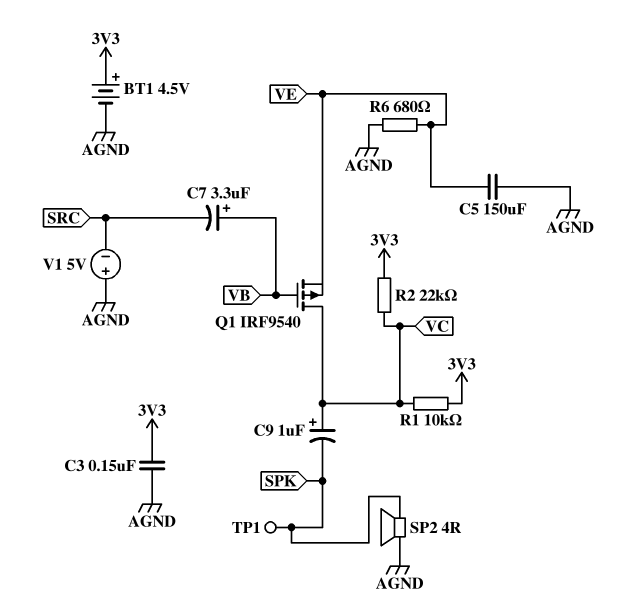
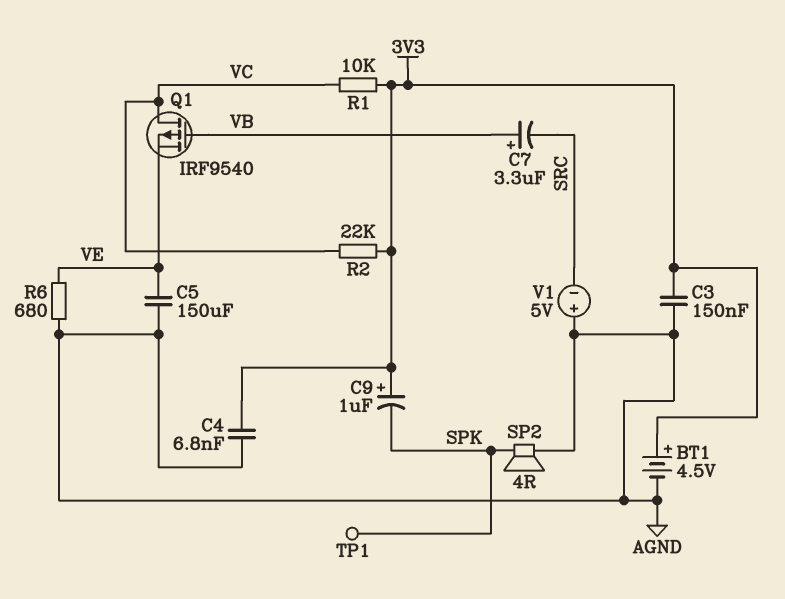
C4: none -> 6.8nF (3V3, AGND)
C9: 1uF (plus VC, minus SPK) -> 1uF (plus 3V3, minus SPK)

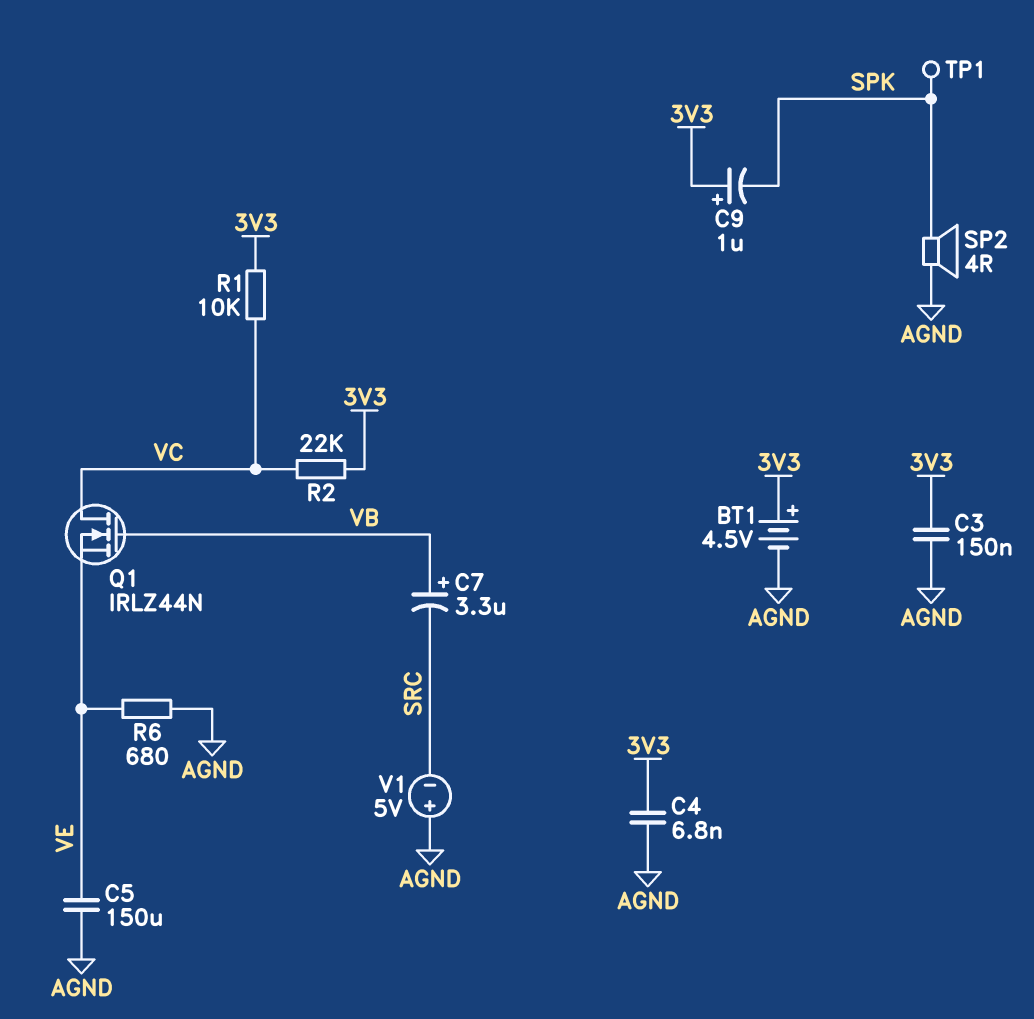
Q1: PMOS IRF9540 (G VB, D VC, S VE) -> NMOS IRLZ44N (G VB, D VC, S VE)

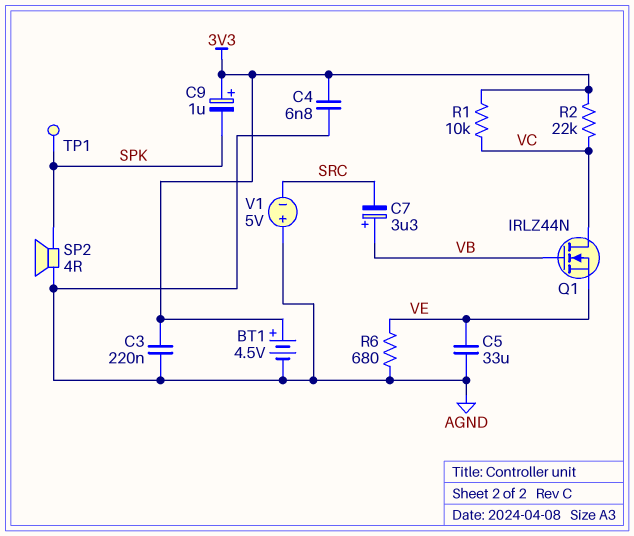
C3: 150nF (3V3, AGND) -> 220nF (3V3, AGND)
C5: 150uF (AGND, VE) -> 33uF (AGND, VE)

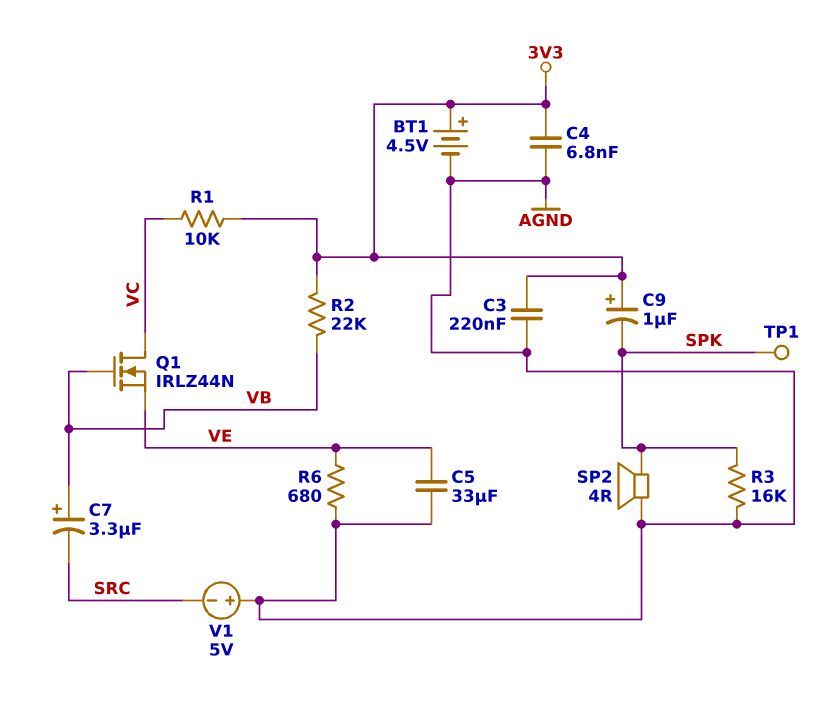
R2: 22k (3V3, VC) -> 22k (3V3, VB)
R3: none -> 16k (AGND, SPK)

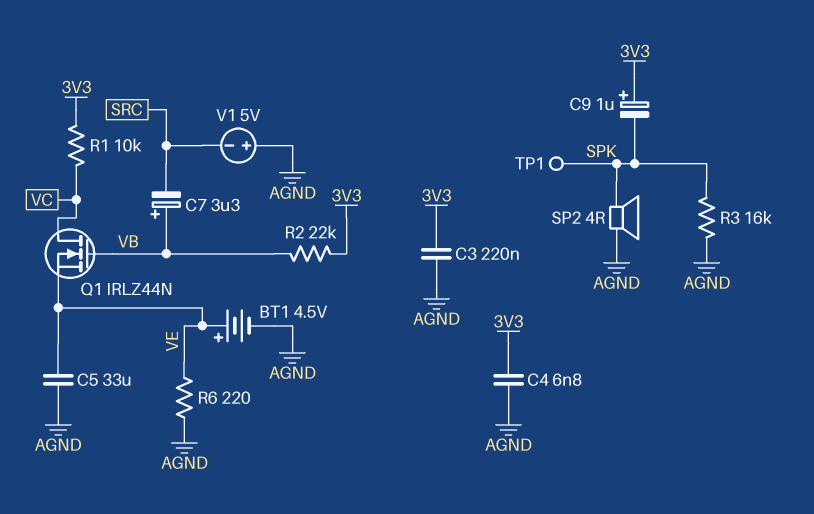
BT1: 4.5V (plus 3V3, minus AGND) -> 4.5V (plus VE, minus AGND)
R6: 680 (AGND, VE) -> 220 (AGND, VE)

